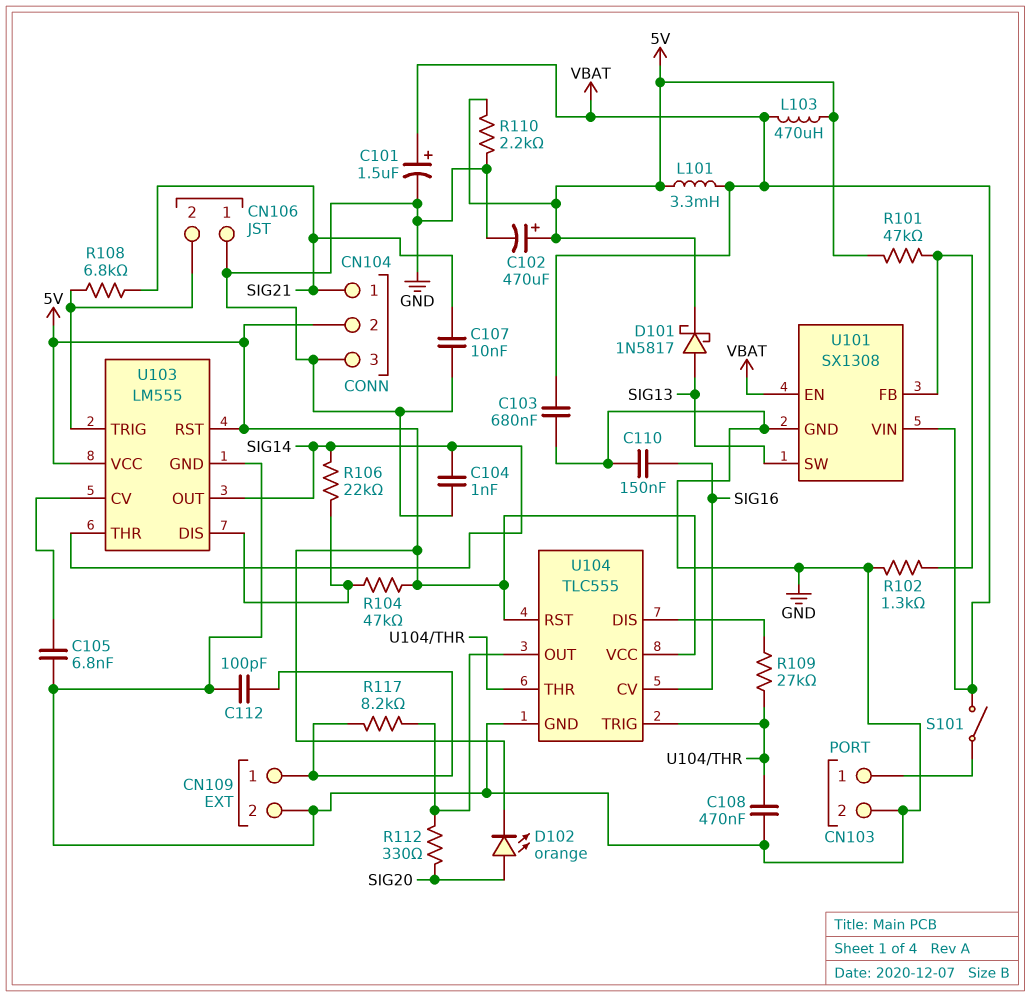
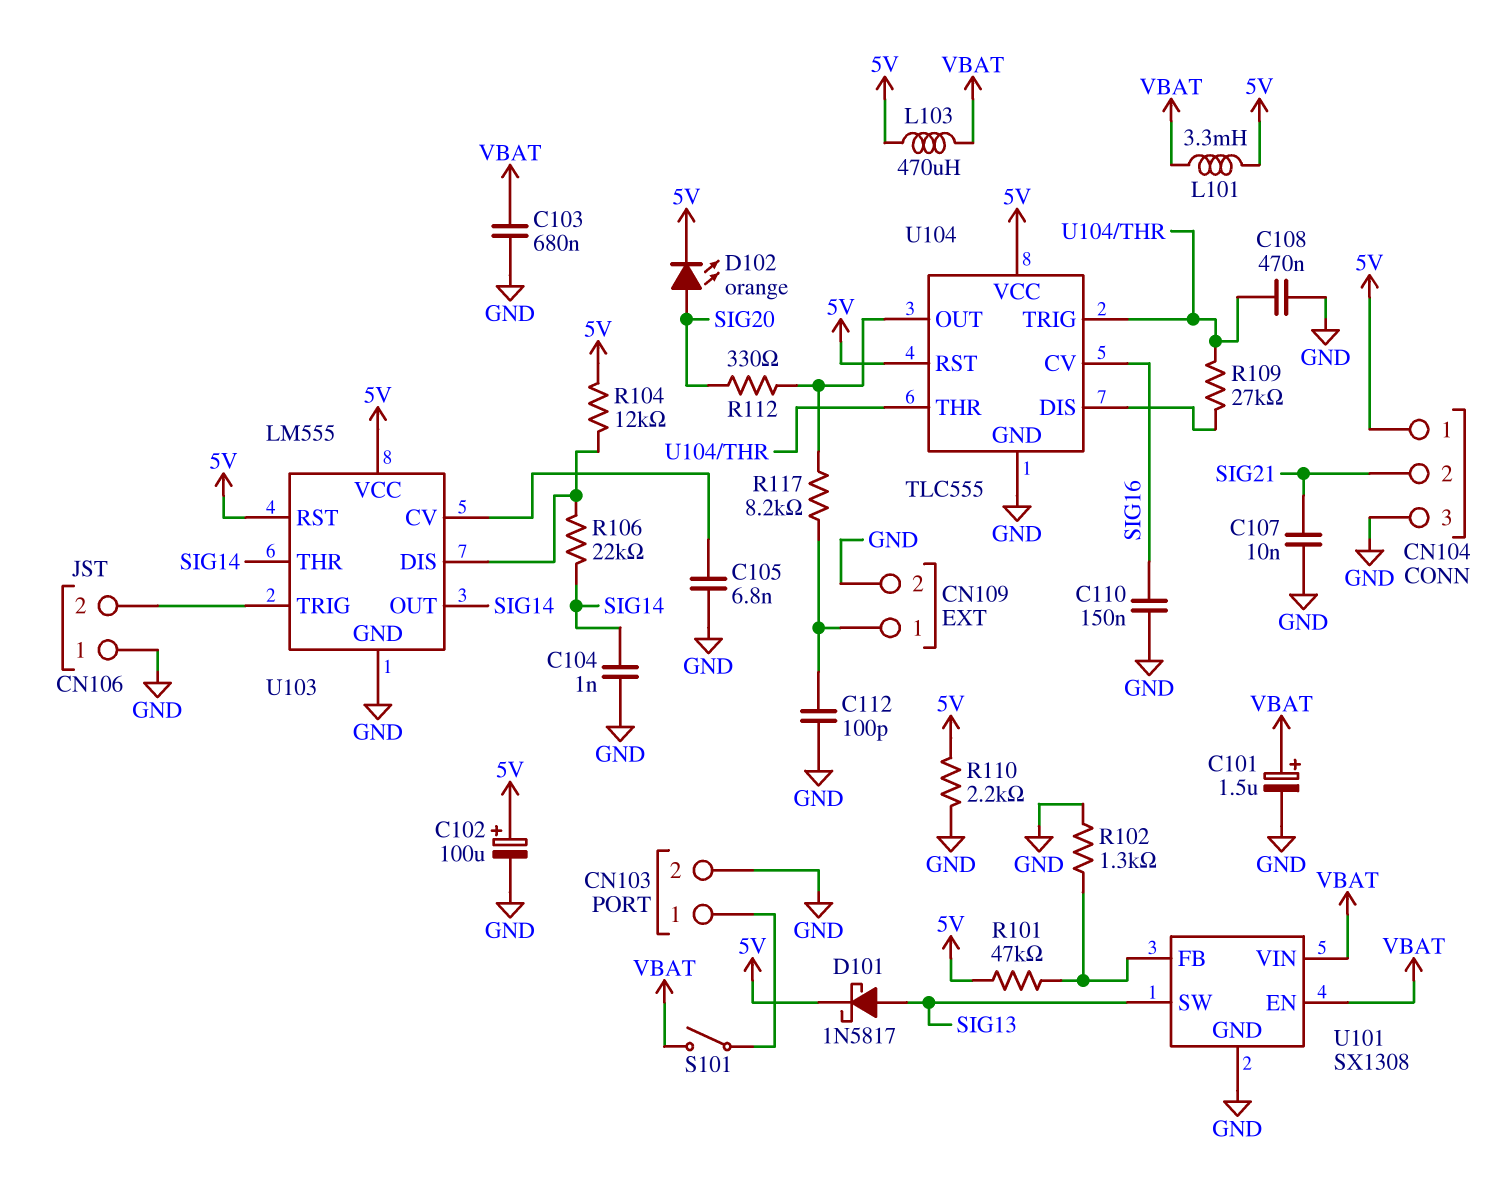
C102: 470uF (plus 5V, minus GND) -> 100uF (plus 5V, minus GND)
CN104 pin 1: SIG21 -> 5V
CN104 pin 2: 5V -> SIG21
R104: 47k (5V, U103/DIS) -> 12k (5V, U103/DIS)
R108: 6.8k (CN106/2, SIG21) -> none

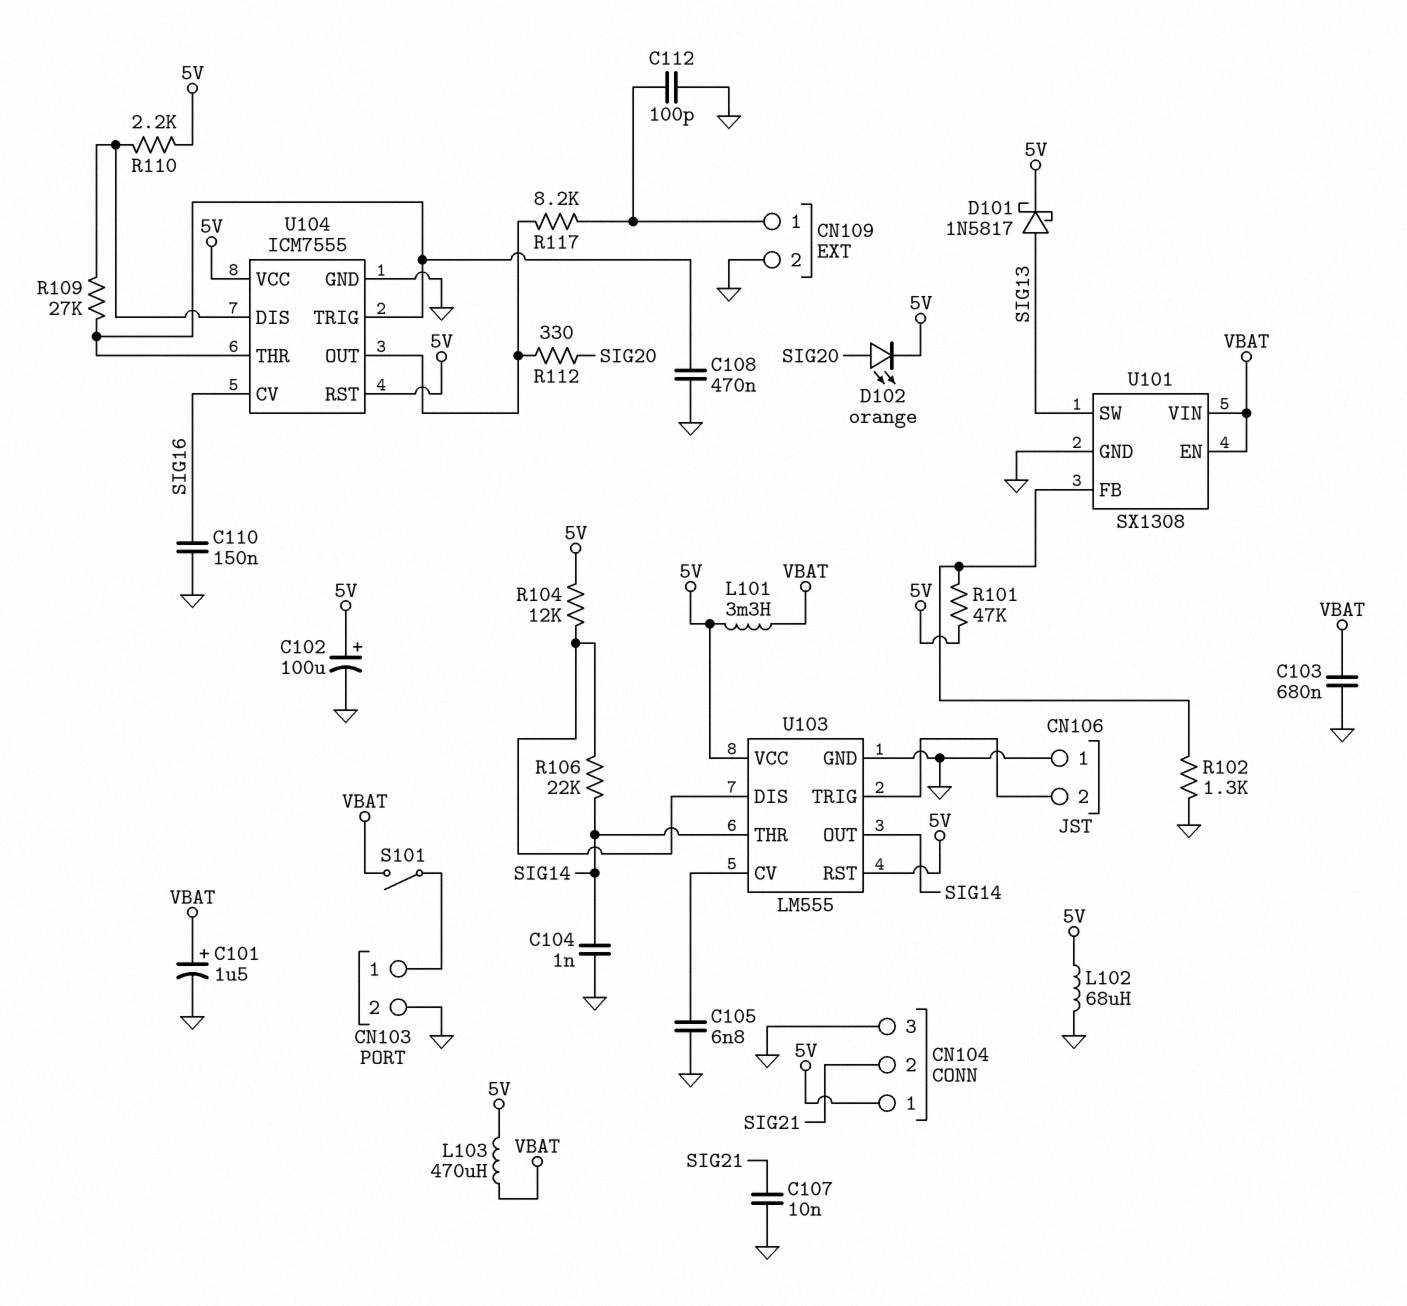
L102: none -> 68uH (5V, GND)
R110: 2.2k (5V, GND) -> 2.2k (5V, U104/DIS)
U104: TLC555 -> ICM7555

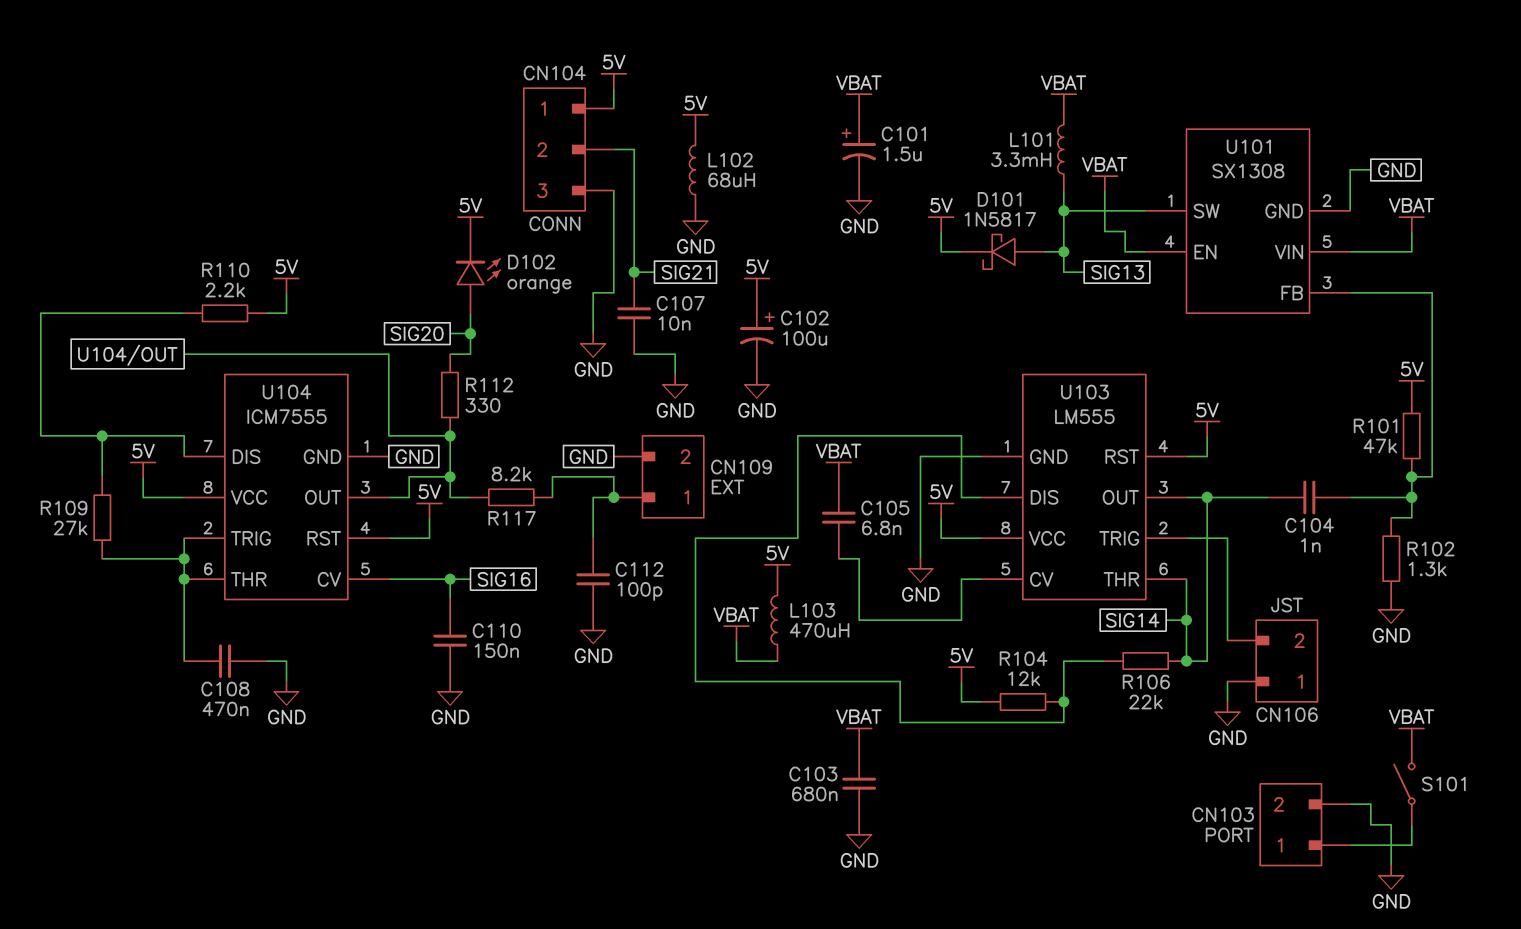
C104: 1nF (GND, SIG14) -> 1nF (SIG14, U101/FB)
C105: 6.8nF (GND, U103/CV) -> 6.8nF (U103/CV, VBAT)
L101: 3.3mH (5V, VBAT) -> 3.3mH (SIG13, VBAT)

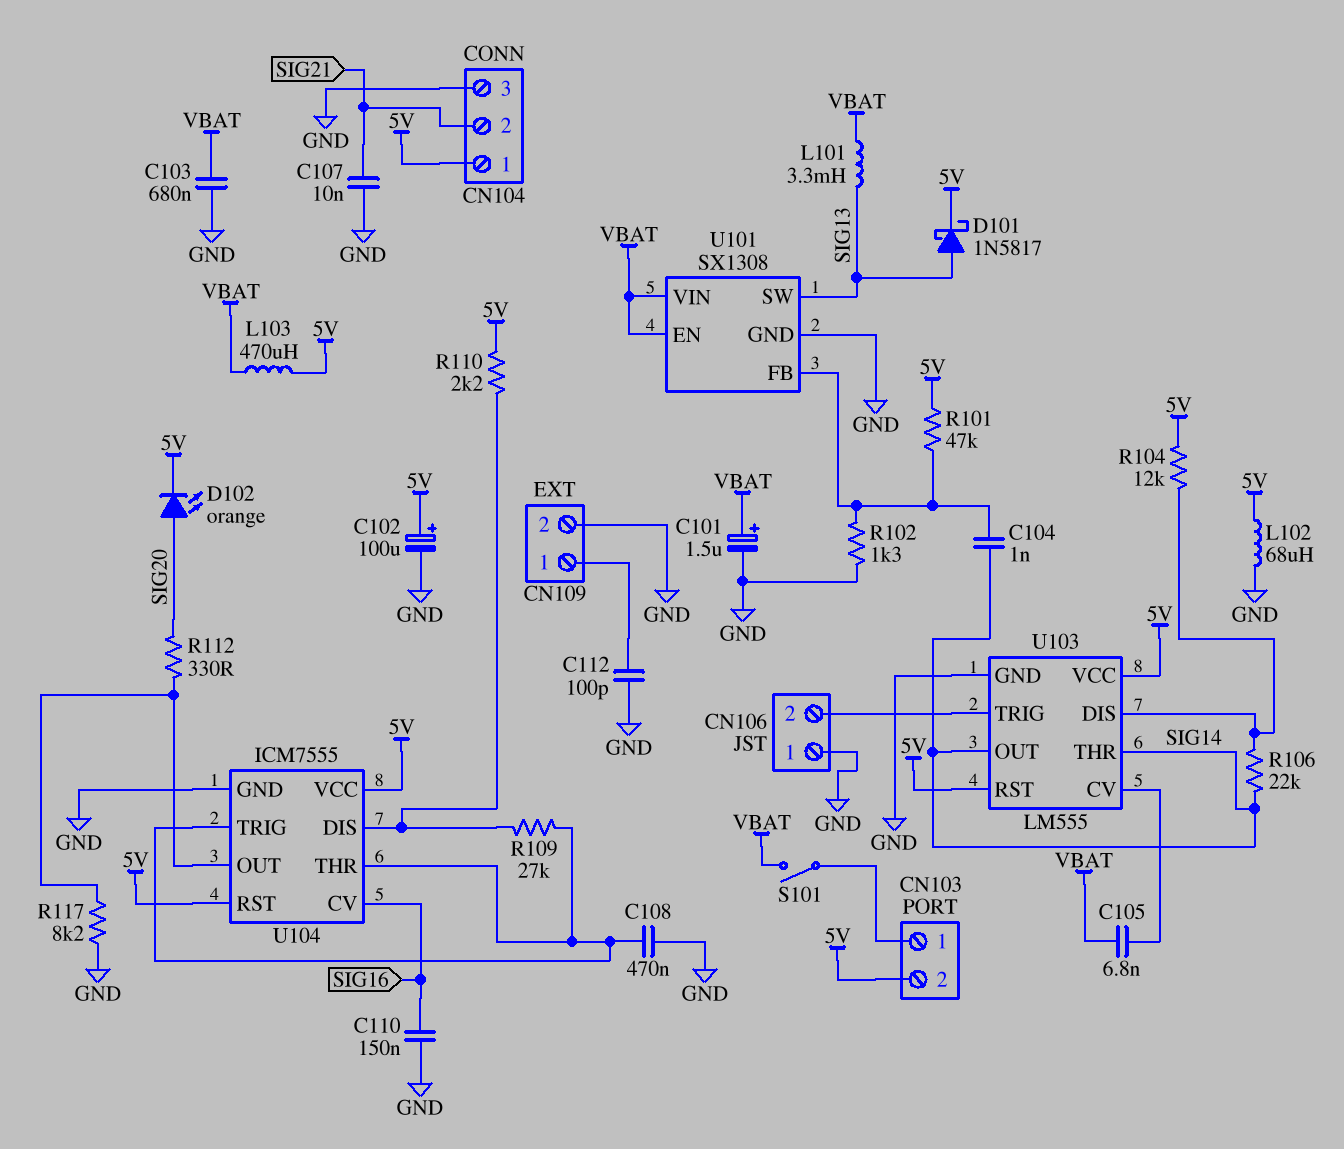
CN103 pin 2: GND -> 5V
R117: 8.2k (CN109/1, U104/OUT) -> 8.2k (GND, U104/OUT)

